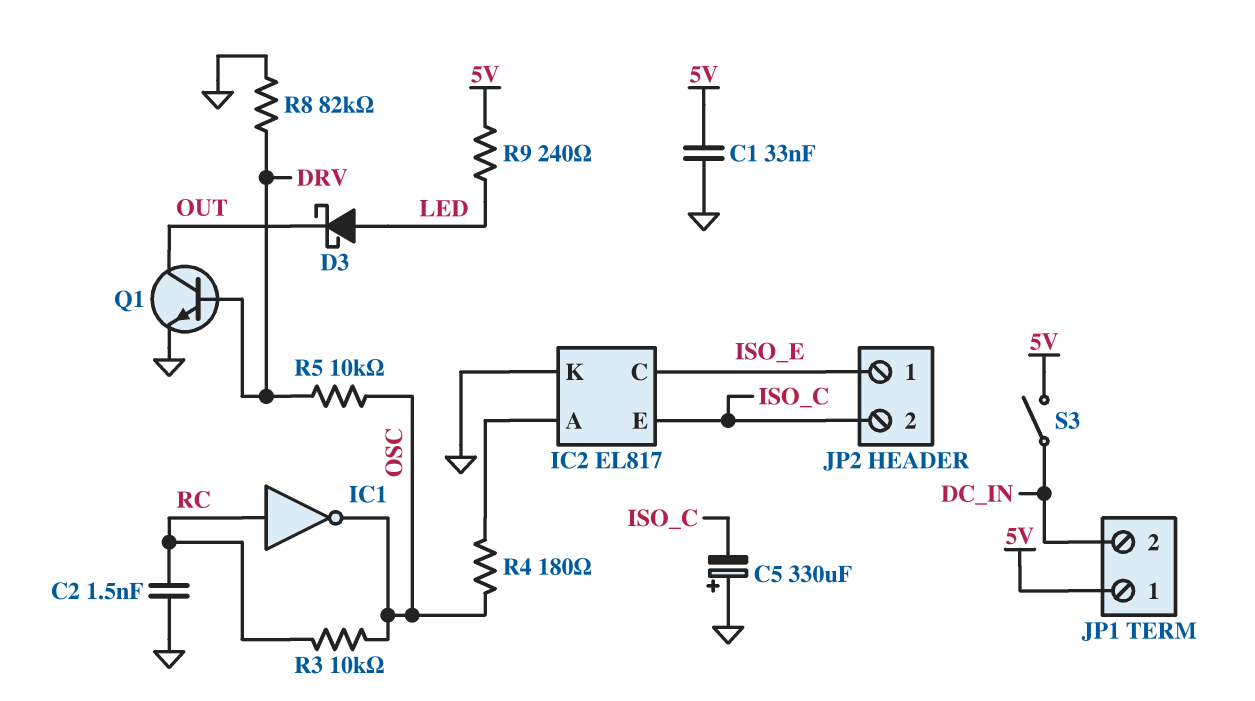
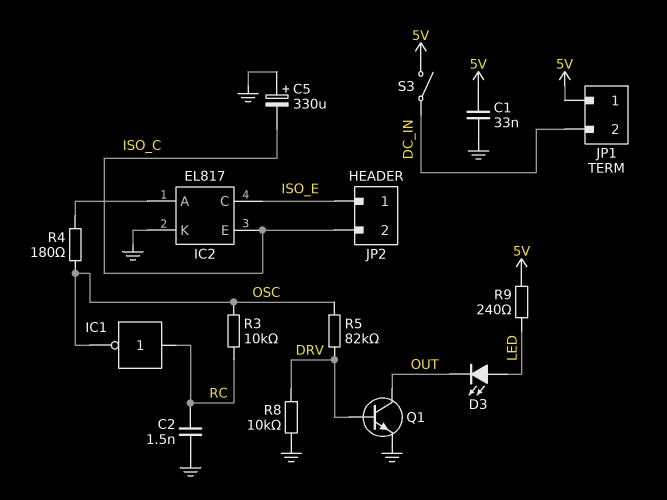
D3: schottky (A LED, K OUT) -> LED (A LED, K OUT)
R5: 10k (DRV, OSC) -> 82k (DRV, OSC)
R8: 82k (DRV, GND) -> 10k (DRV, GND)

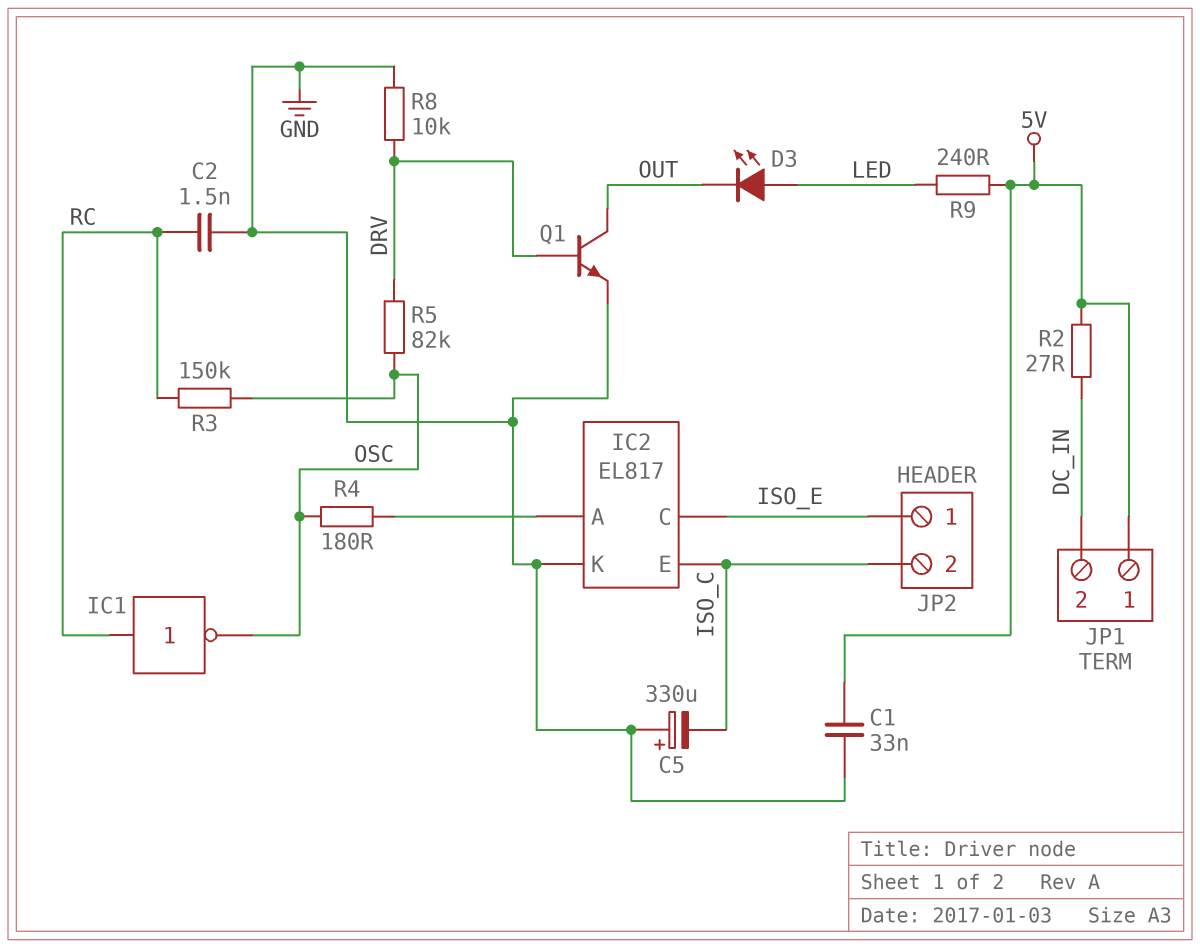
R2: none -> 27 (5V, DC_IN)
R3: 10k (OSC, RC) -> 150k (OSC, RC)
S3: switch (5V, DC_IN) -> none

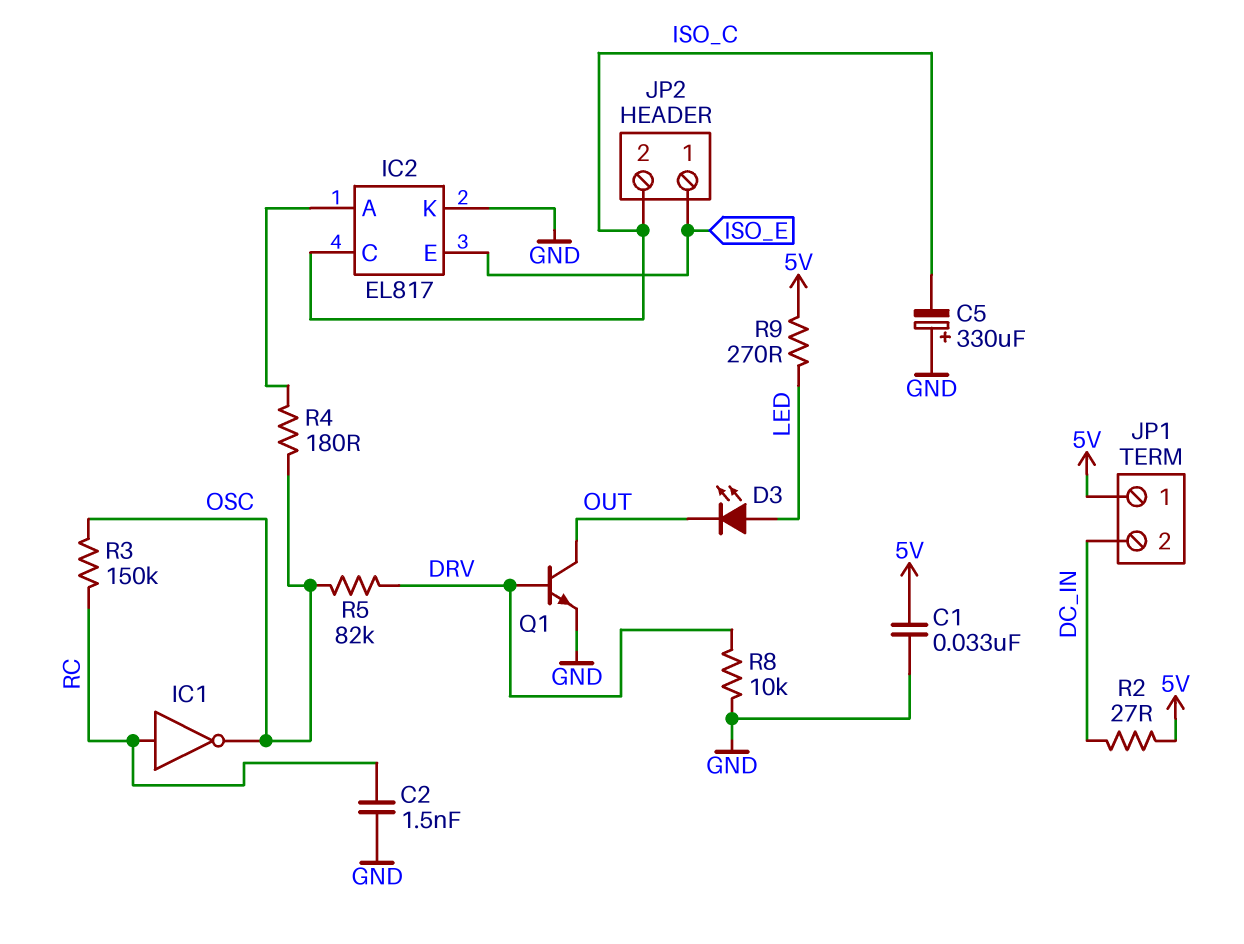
IC2 pin C: ISO_E -> ISO_C
IC2 pin E: ISO_C -> ISO_E
R9: 240 (5V, LED) -> 270 (5V, LED)

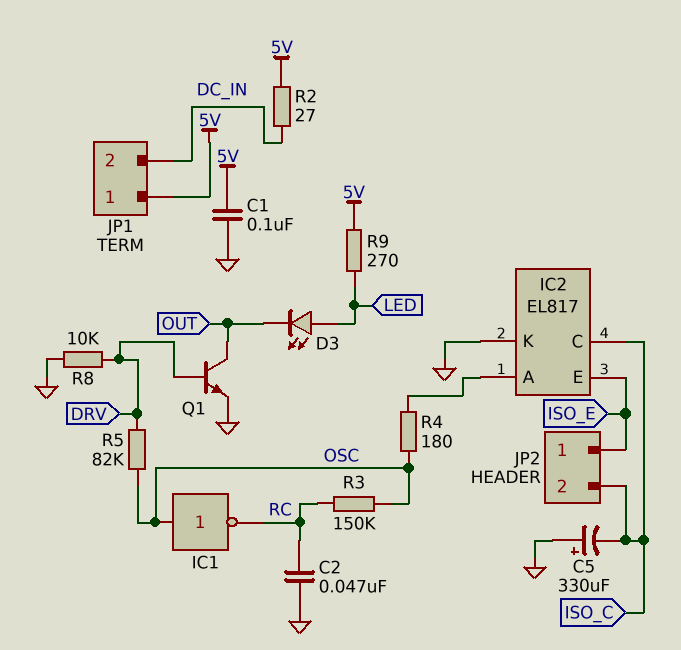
C1: 33nF (5V, GND) -> 100nF (5V, GND)
C2: 1.5nF (GND, RC) -> 47nF (GND, RC)
IC1: NOT (in RC, out OSC) -> NOT (in OSC, out RC)

